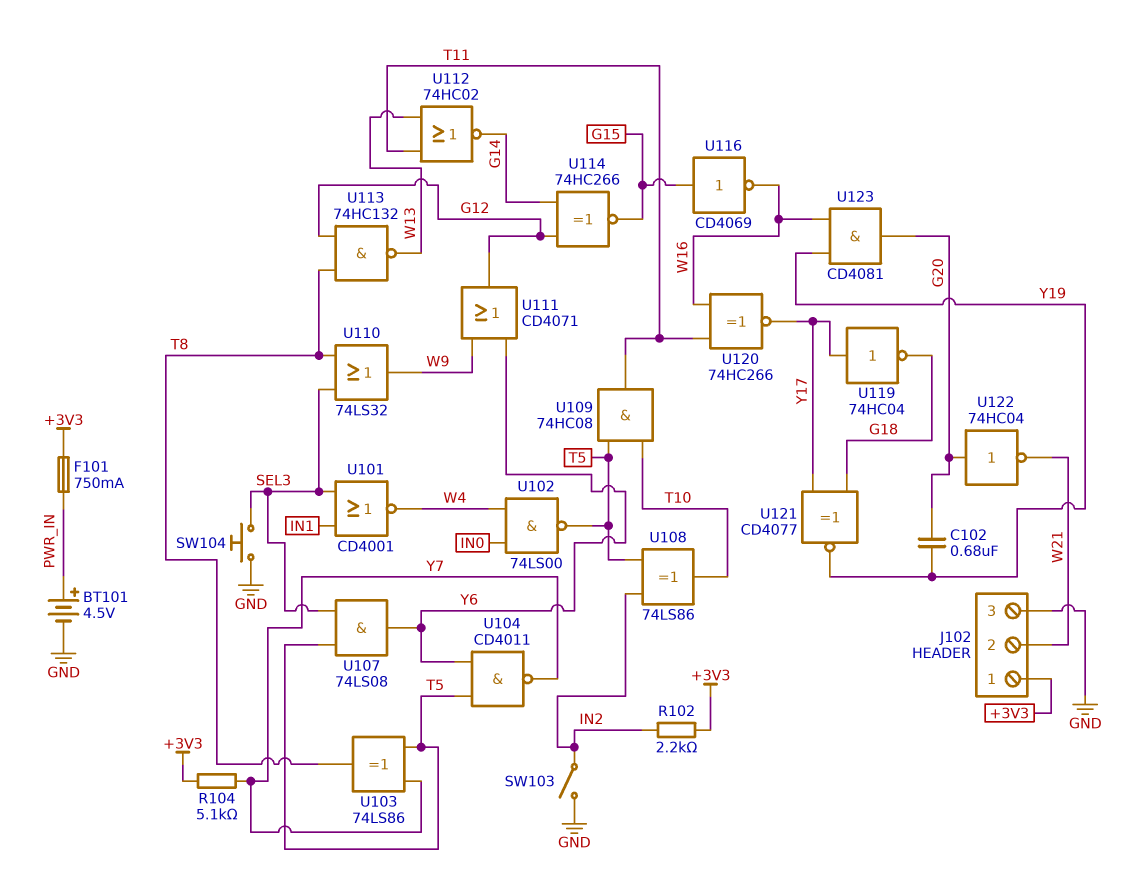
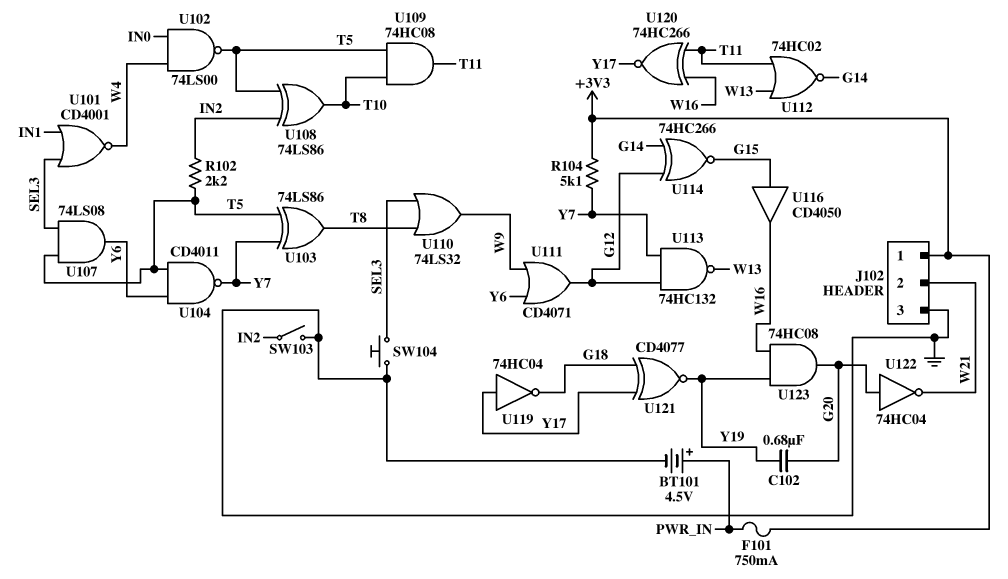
R102: 2.2k (+3V3, IN2) -> 2.2k (IN2, T5)
U113: NAND 74HC132 (in G12, in T8, out W13) -> NAND 74HC132 (in G12, in Y7, out W13)
U116: NOT CD4069 (in G15, out W16) -> buffer CD4050 (in G15, out W16)
U123: AND CD4081 (in W16, in Y19, out G20) -> AND 74HC08 (in W16, in Y19, out G20)

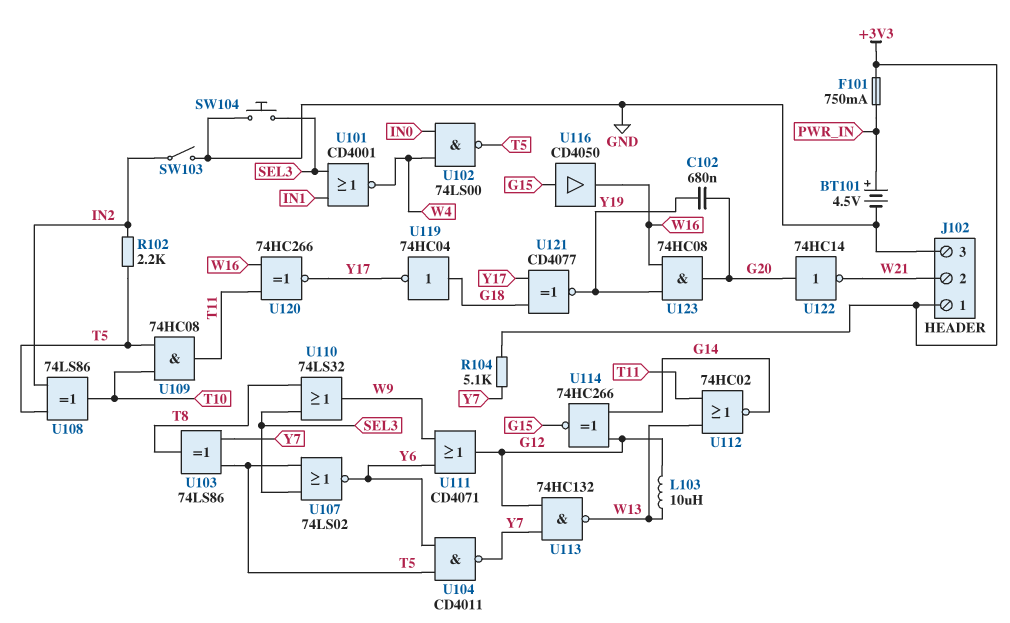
L103: none -> 10uH (G12, W13)
U107: AND 74LS08 (in SEL3, in T5, out Y6) -> NOR 74LS02 (in SEL3, in T5, out Y6)
U119: NOT 74HC04 (in Y17, out G18) -> NOT 74HC04 (in G18, out Y17)
U122: NOT 74HC04 (in G20, out W21) -> NOT 74HC14 (in G20, out W21)

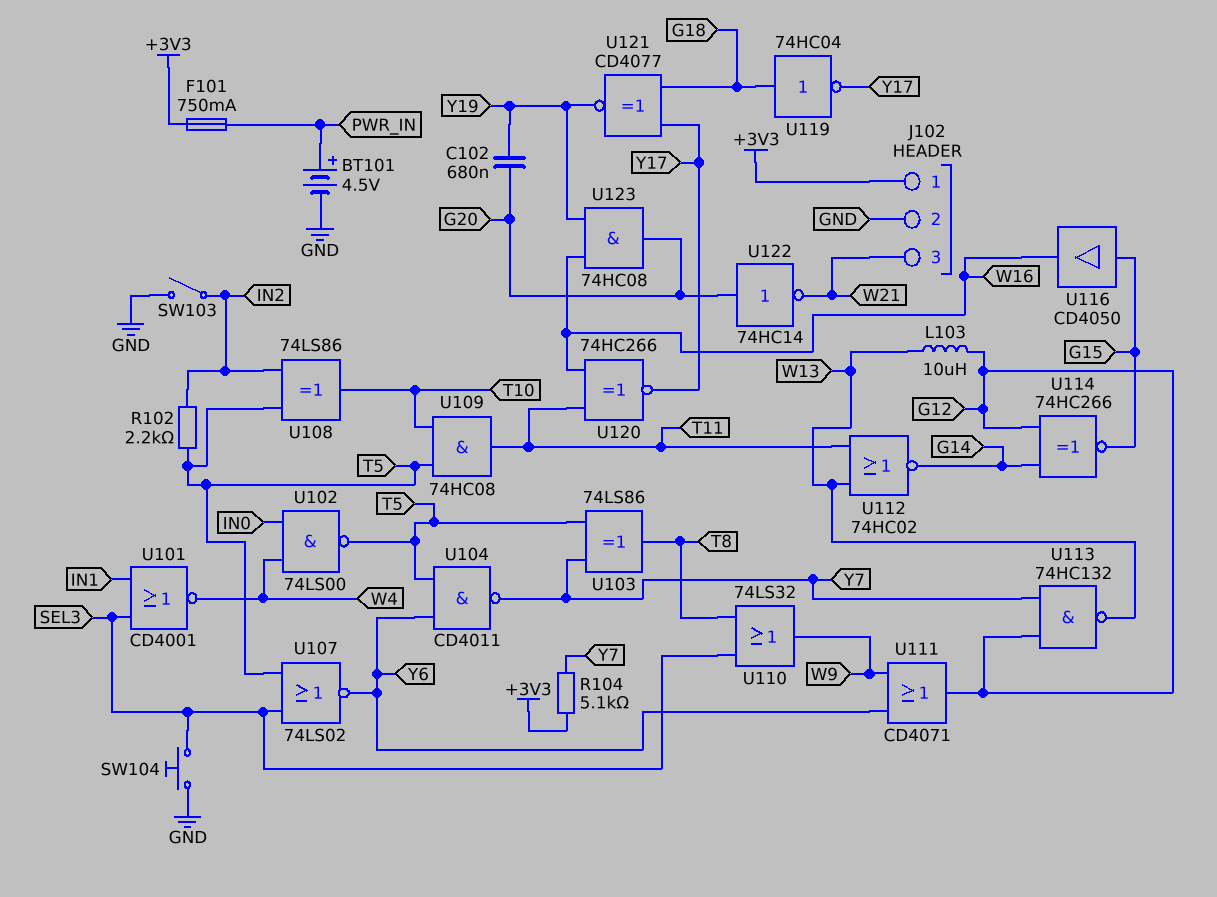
J102 pin 2: W21 -> GND
J102 pin 3: GND -> W21

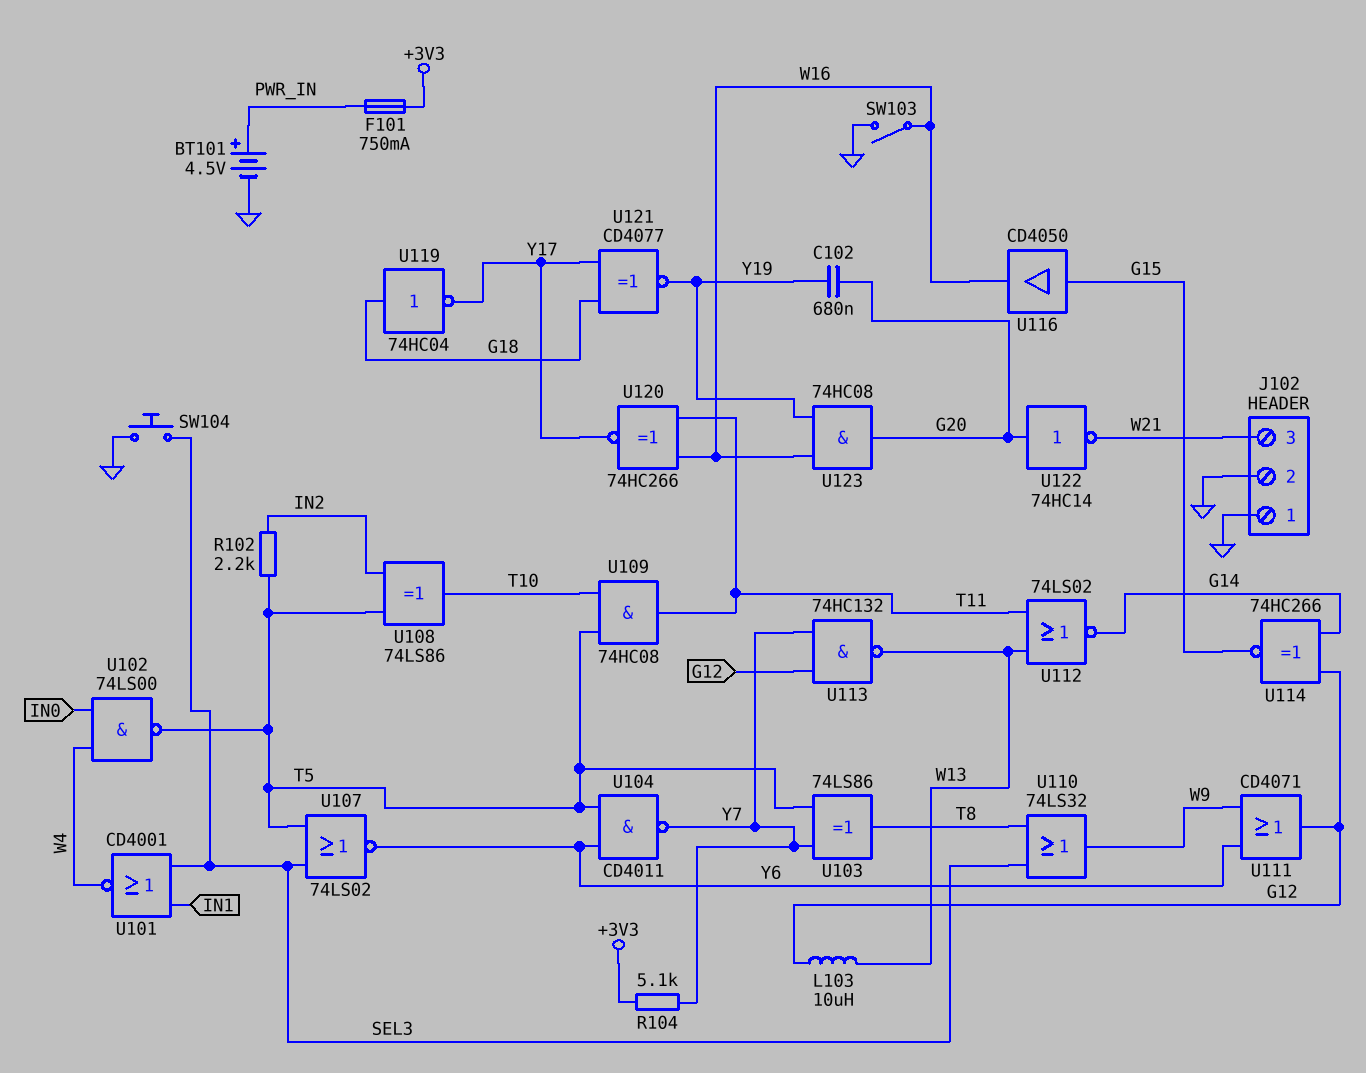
J102 pin 1: +3V3 -> GND
SW103: switch (GND, IN2) -> switch (GND, W16)
U112: NOR 74HC02 (in T11, in W13, out G14) -> NOR 74LS02 (in T11, in W13, out G14)

